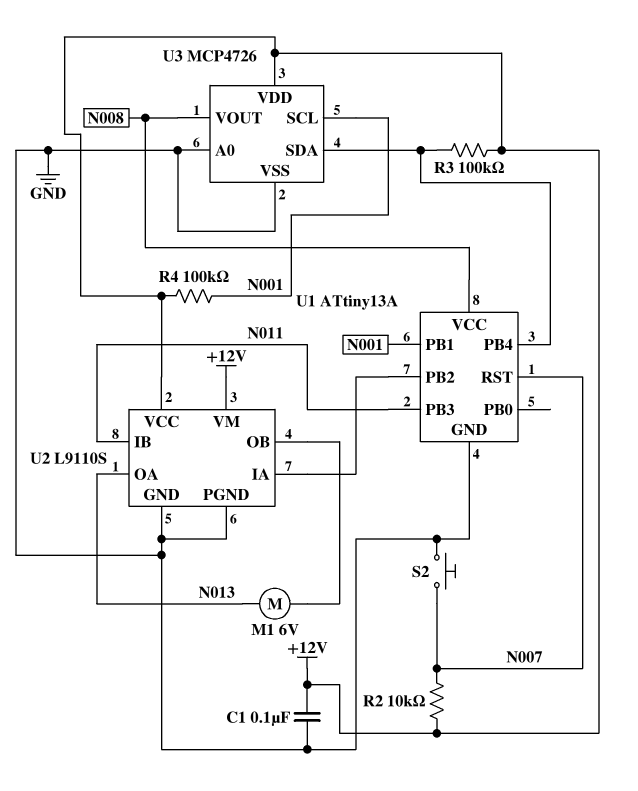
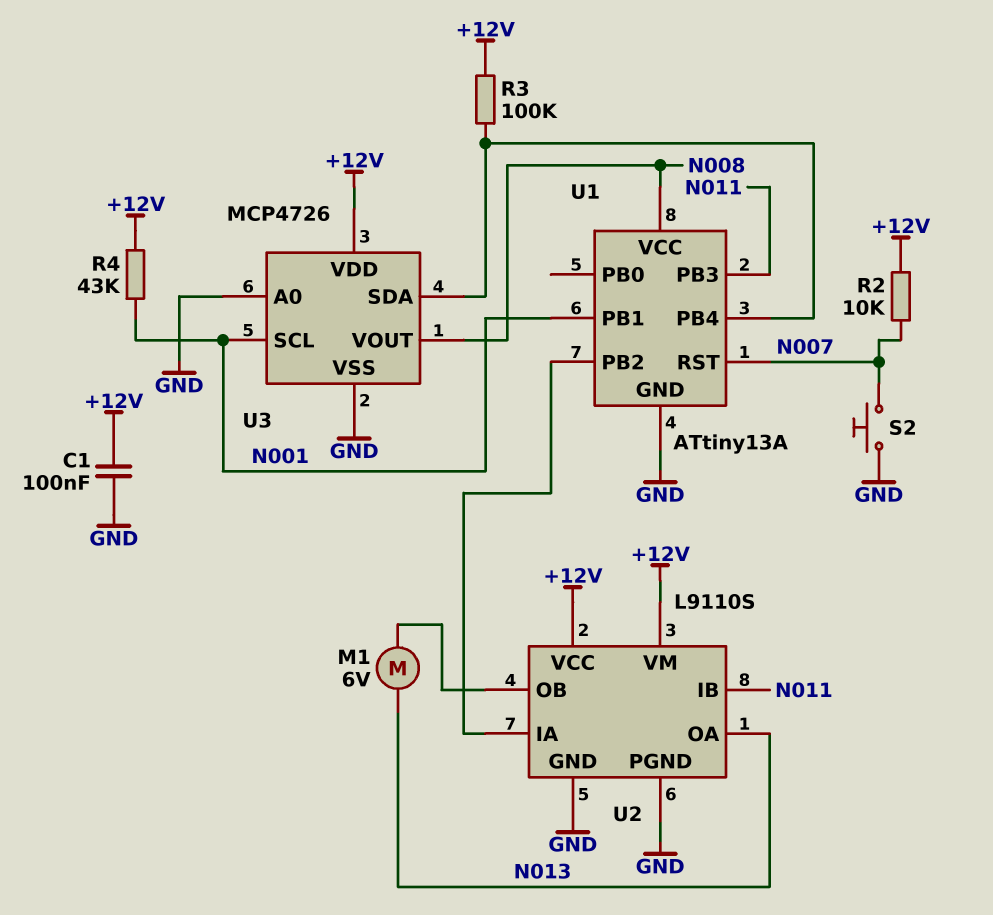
R4: 100k (+12V, N001) -> 43k (+12V, N001)

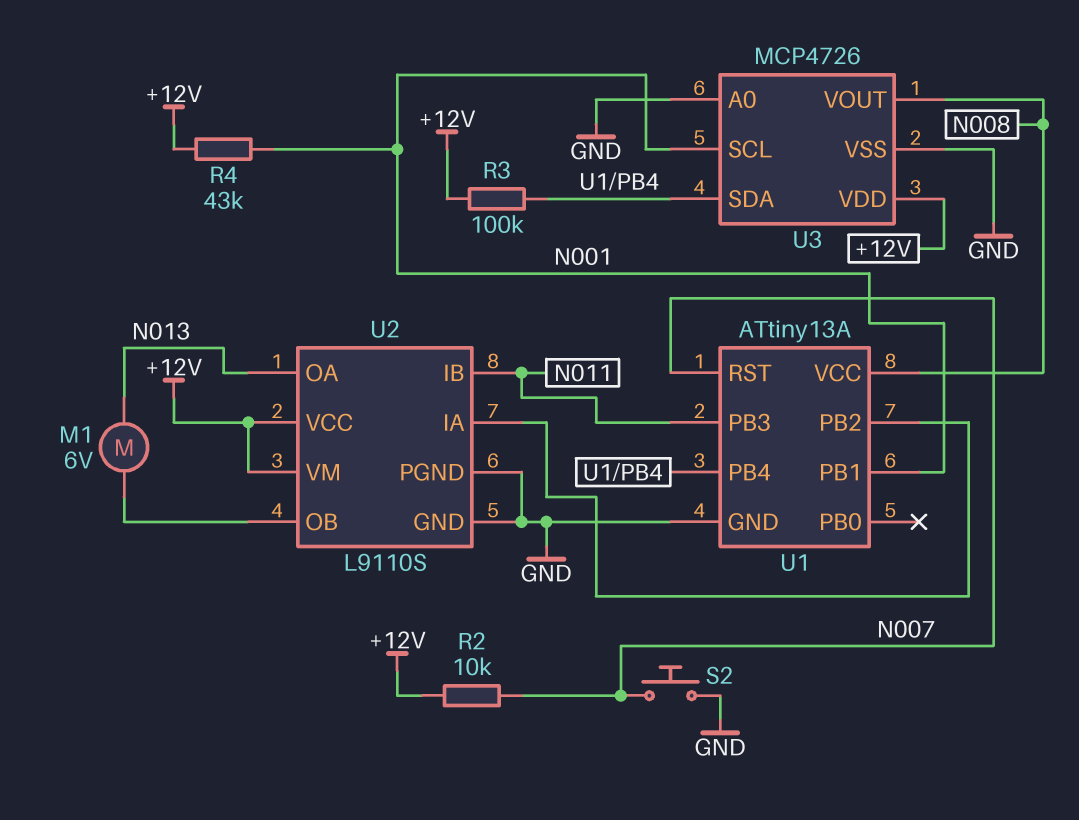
C1: 100nF (+12V, GND) -> none

